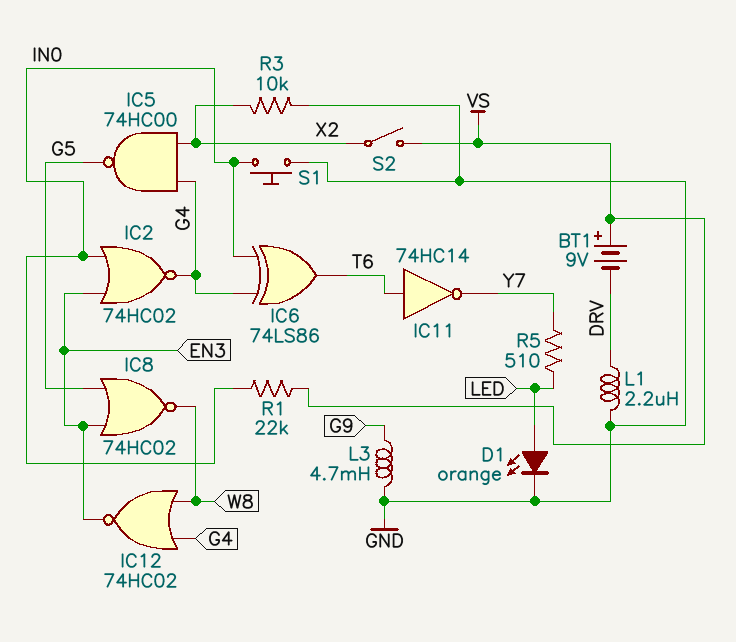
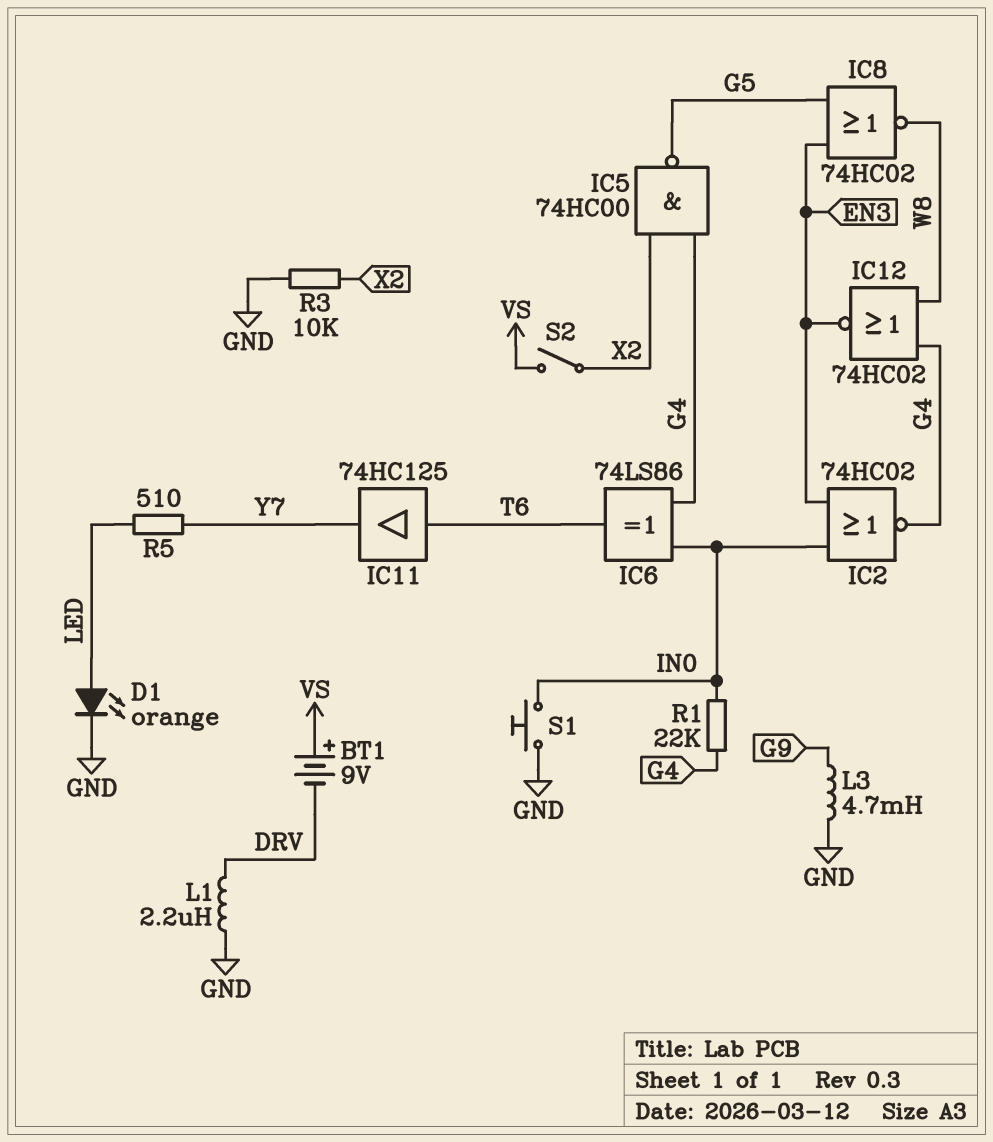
IC11: NOT 74HC14 (in T6, out Y7) -> buffer 74HC125 (in T6, out Y7)
R1: 22k (IN0, VS) -> 22k (G4, IN0)

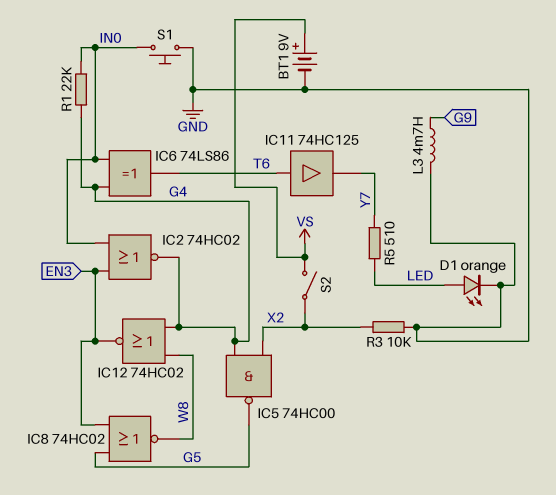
BT1: 9V (plus VS, minus DRV) -> 9V (plus VS, minus GND)
L1: 2.2uH (DRV, GND) -> none

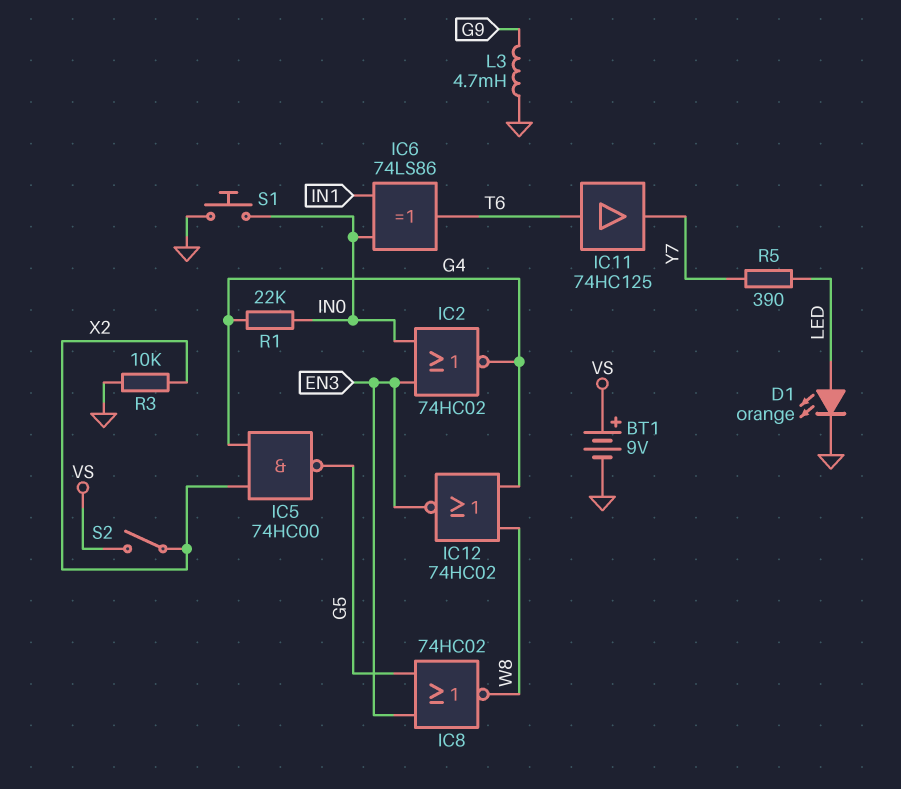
IC6: XOR 74LS86 (in G4, in IN0, out T6) -> XOR 74LS86 (in IN0, in IN1, out T6)
R5: 510 (LED, Y7) -> 390 (LED, Y7)

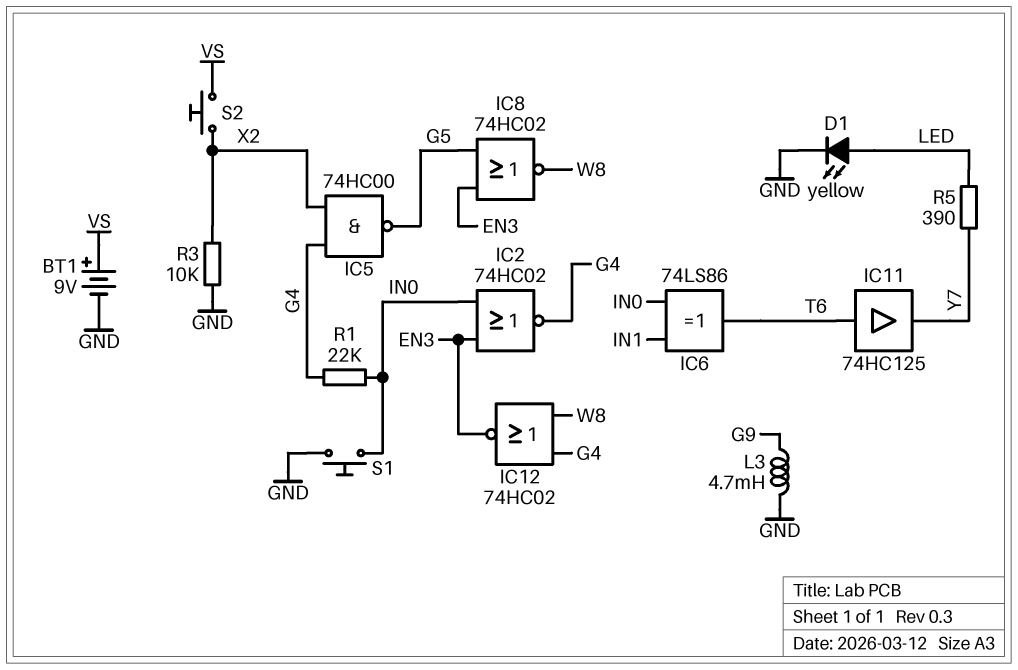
D1: LED orange (A LED, K GND) -> LED yellow (A LED, K GND)
S2: switch (VS, X2) -> button (VS, X2)

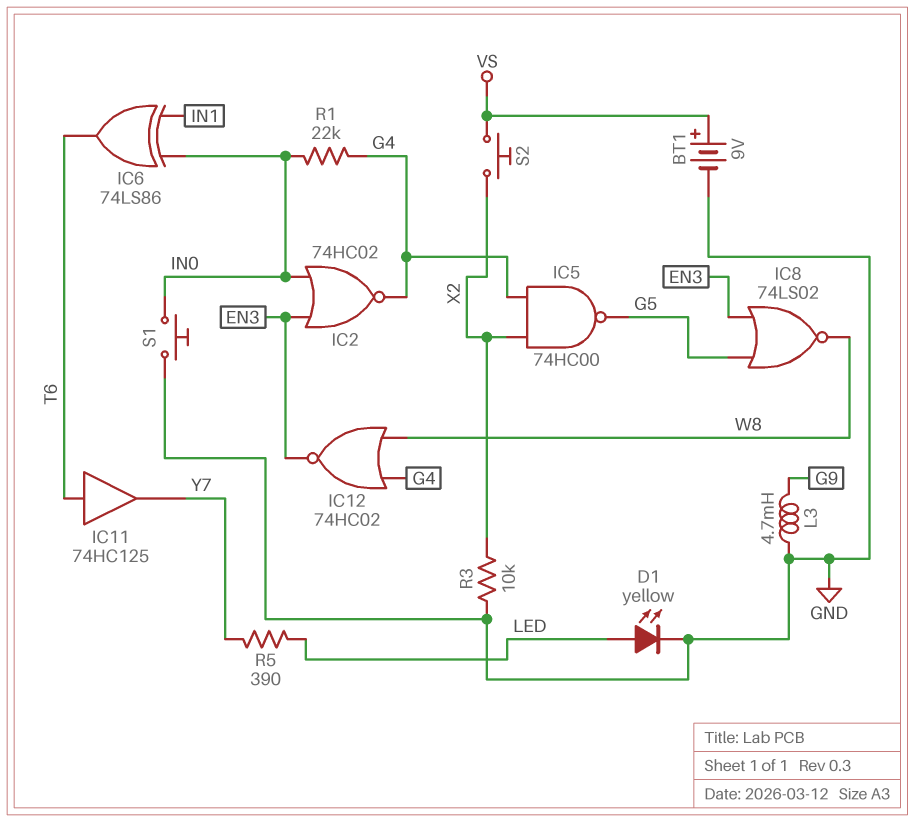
IC8: NOR 74HC02 (in EN3, in G5, out W8) -> NOR 74LS02 (in EN3, in G5, out W8)

